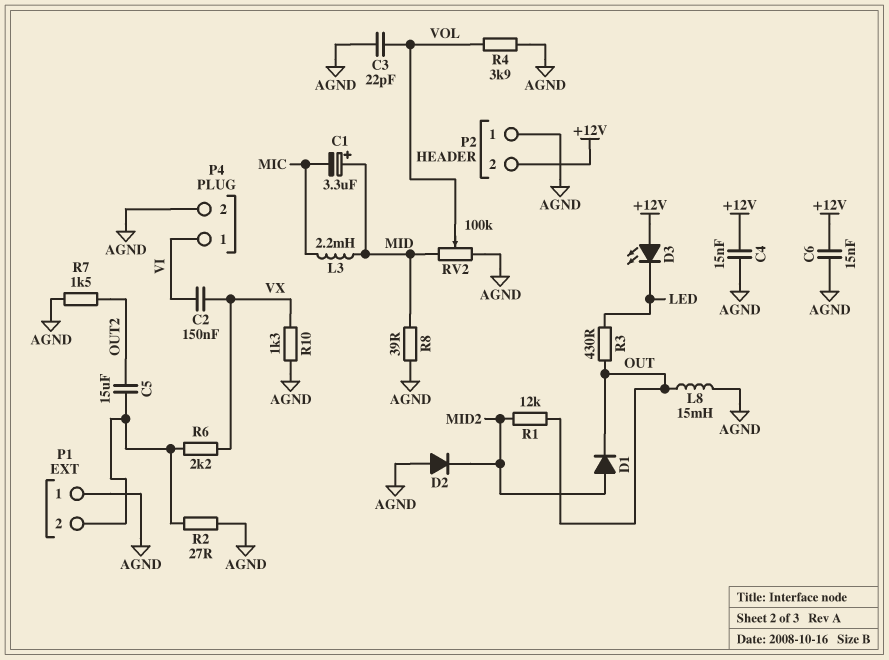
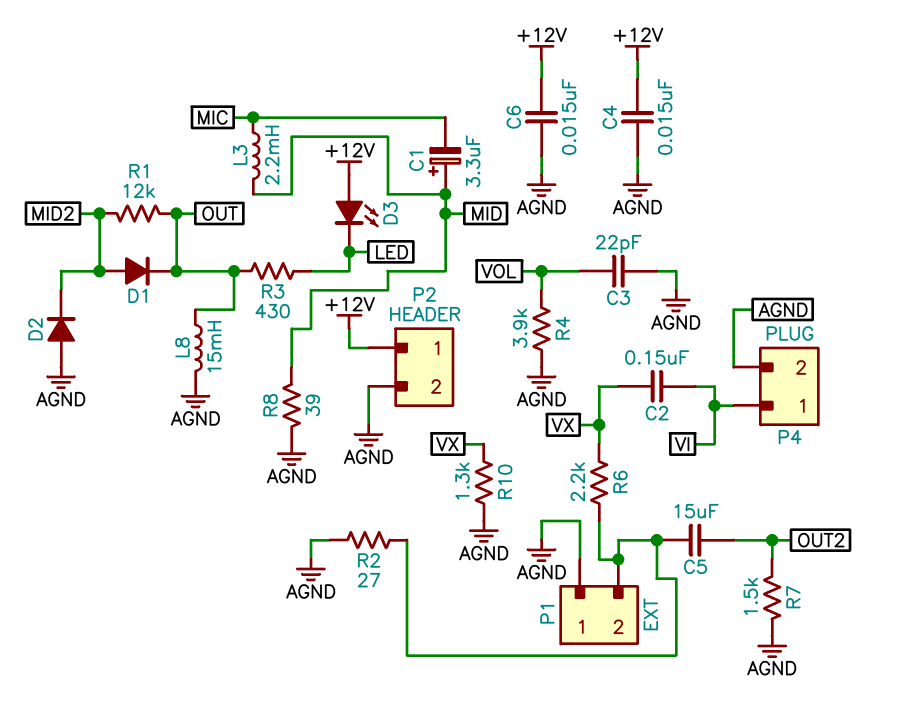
P2 pin 1: AGND -> +12V
P2 pin 2: +12V -> AGND
RV2: 100k (AGND, MID, wiper VOL) -> none

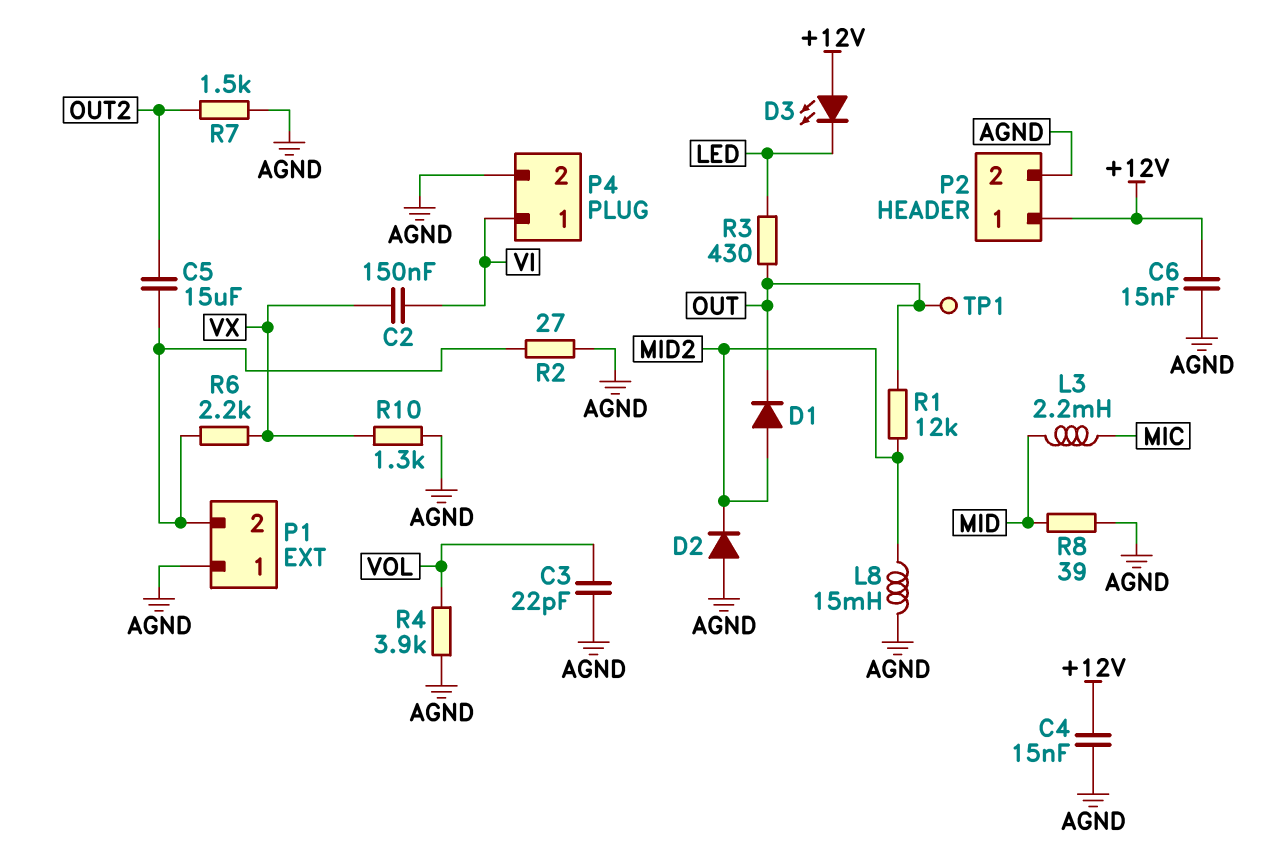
C1: 3.3uF (plus MID, minus MIC) -> none
L8: 15mH (AGND, OUT) -> 15mH (AGND, MID2)
TP1: none -> test point (OUT)

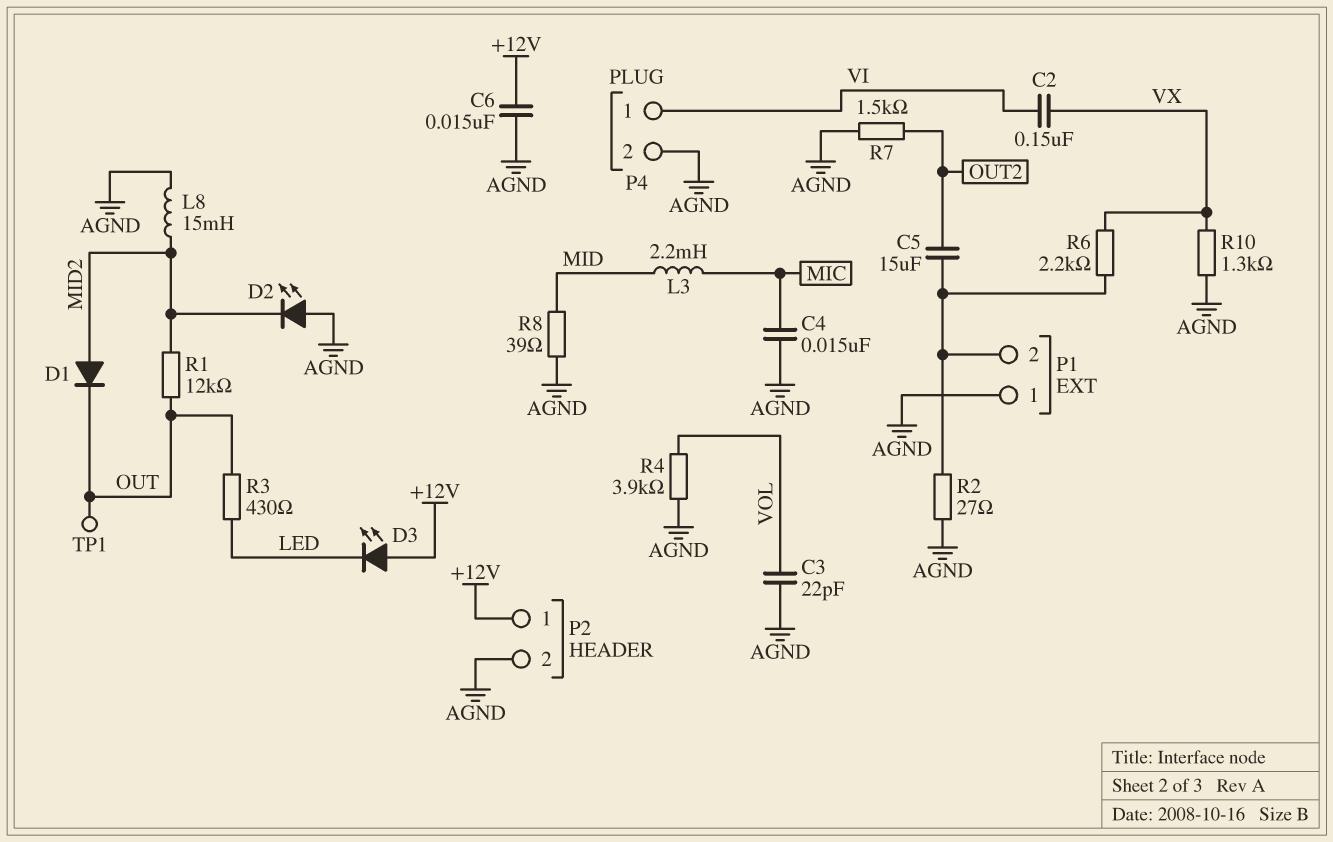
C4: 15nF (+12V, AGND) -> 15nF (AGND, MIC)
D2: diode (A AGND, K MID2) -> LED (A AGND, K MID2)

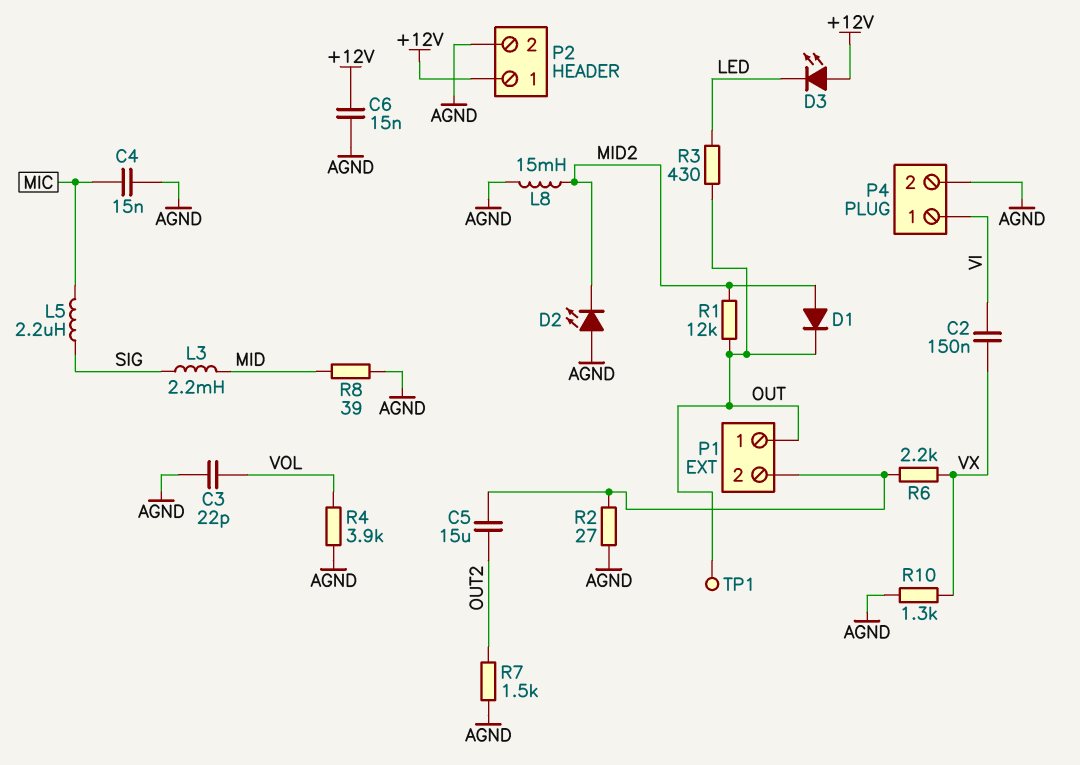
L3: 2.2mH (MIC, MID) -> 2.2mH (MID, SIG)
L5: none -> 2.2uH (MIC, SIG)
P1 pin 1: AGND -> OUT

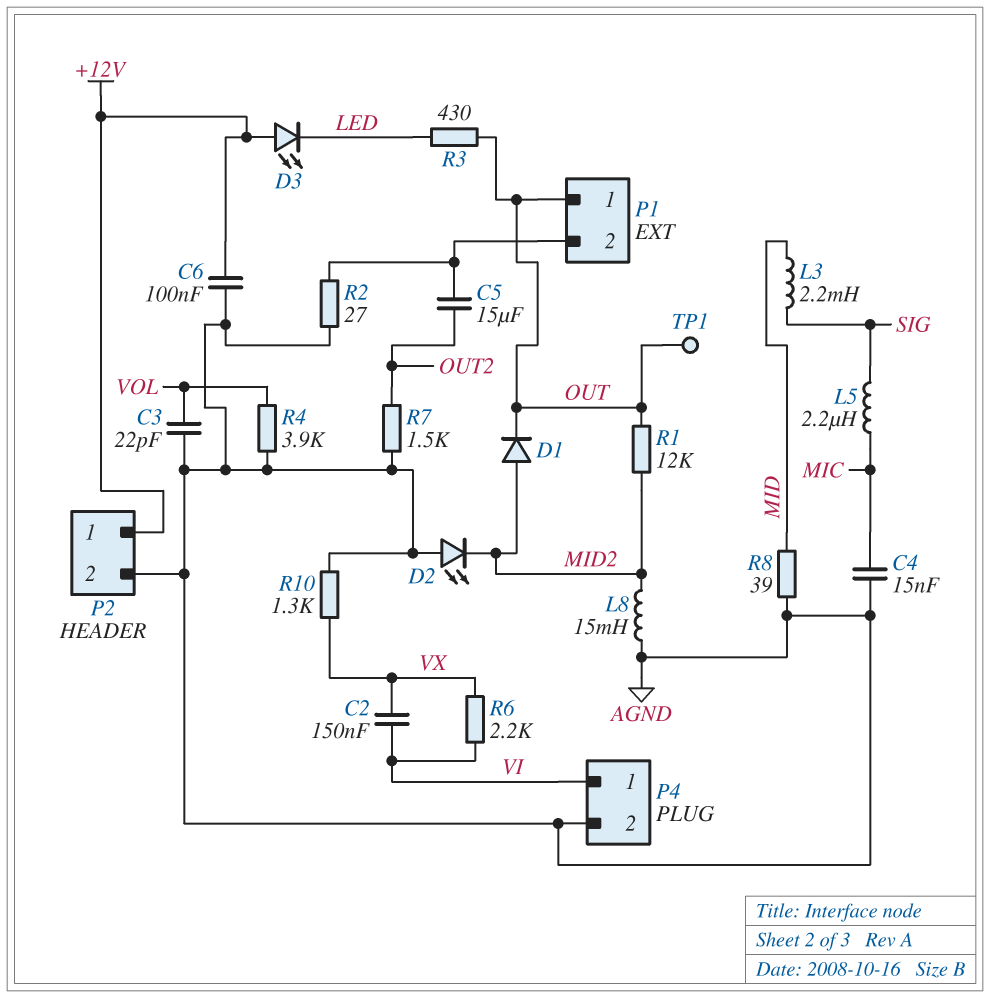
C6: 15nF (+12V, AGND) -> 100nF (+12V, AGND)
R6: 2.2k (P1/2, VX) -> 2.2k (VI, VX)

